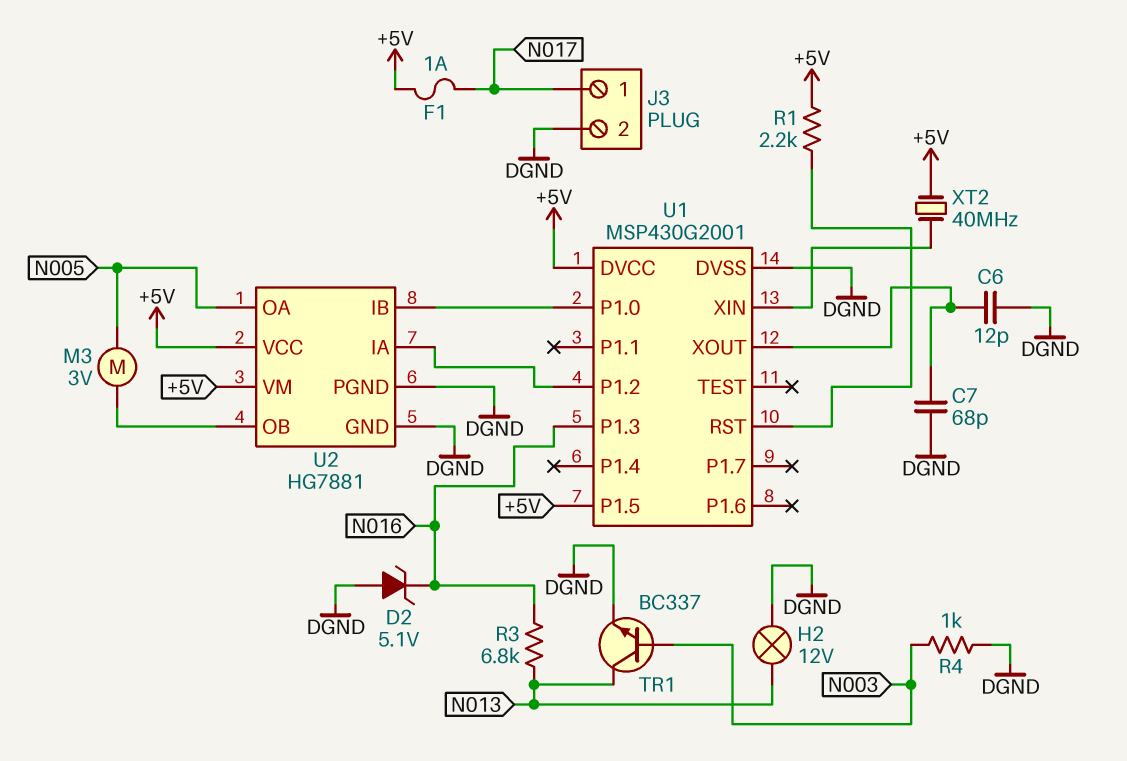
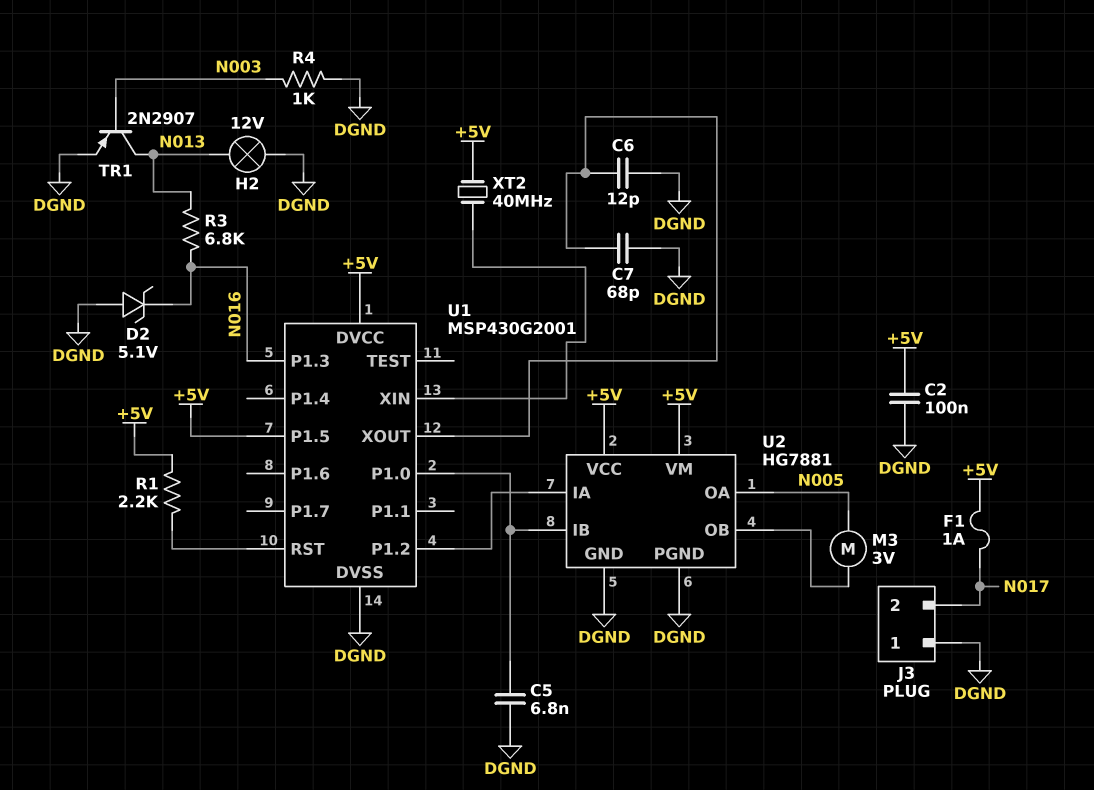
C2: none -> 100nF (+5V, DGND)
C5: none -> 6.8nF (DGND, U1/P1.0)
J3 pin 1: N017 -> DGND
J3 pin 2: DGND -> N017
TR1: NPN BC337 (B N003, C N013, E DGND) -> PNP 2N2907 (B N003, C N013, E DGND)

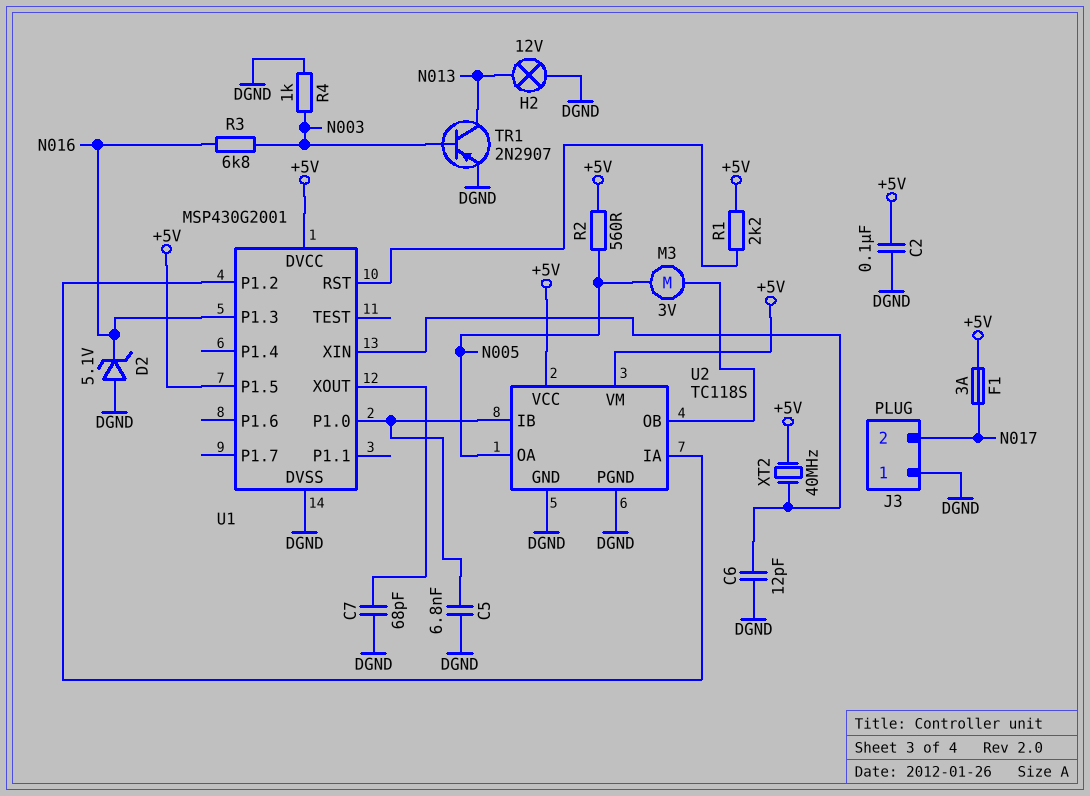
C6: 12pF (DGND, U1/XOUT) -> 12pF (DGND, U1/XIN)
F1: 1A (+5V, N017) -> 3A (+5V, N017)
R2: none -> 560 (+5V, N005)
R3: 6.8k (N013, N016) -> 6.8k (N003, N016)
U2: HG7881 -> TC118S

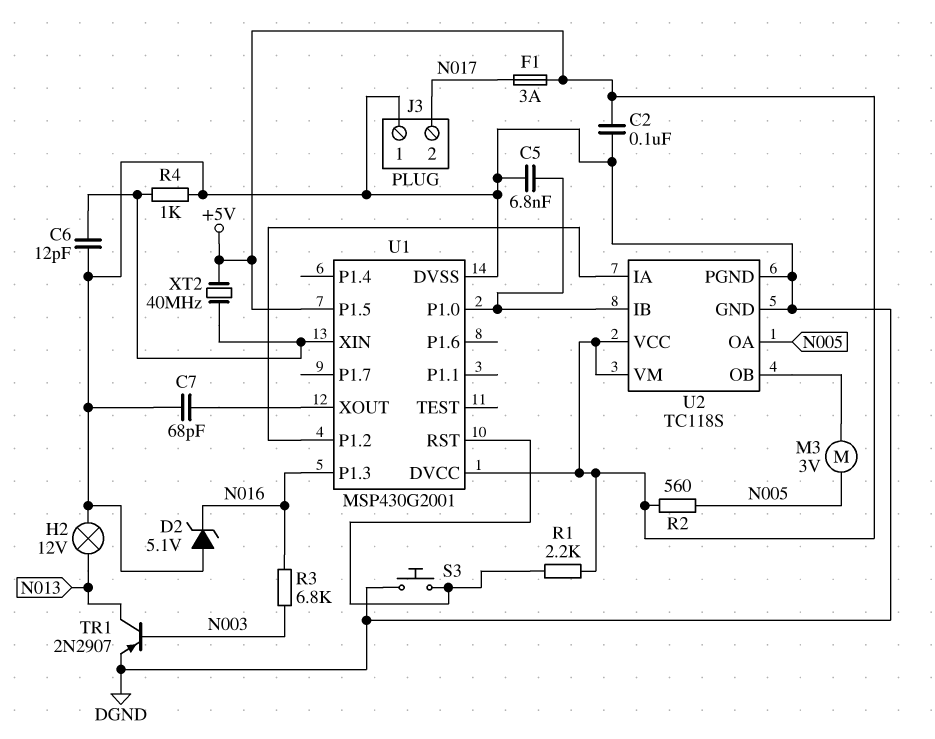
R4: 1k (DGND, N003) -> 1k (DGND, U1/XIN)
S3: none -> button (DGND, U1/RST)

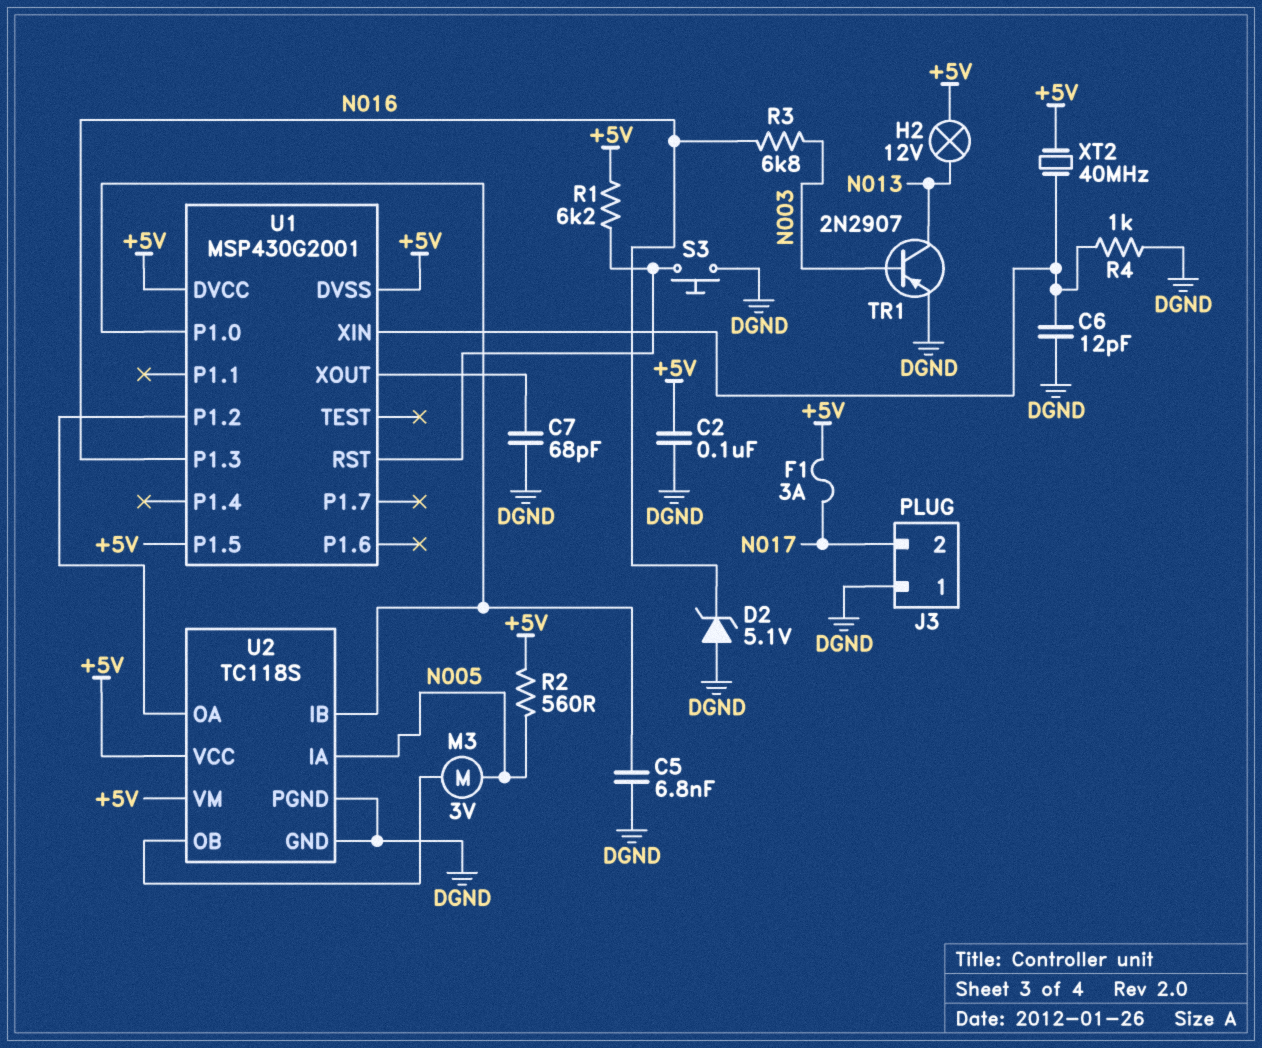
H2: lamp 12V (DGND, N013) -> lamp 12V (+5V, N013)
R1: 2.2k (+5V, U1/RST) -> 6.2k (+5V, U1/RST)
U1 pin DVSS: DGND -> +5V
U2 pin IA: U1/P1.2 -> N005
U2 pin OA: N005 -> U1/P1.2

